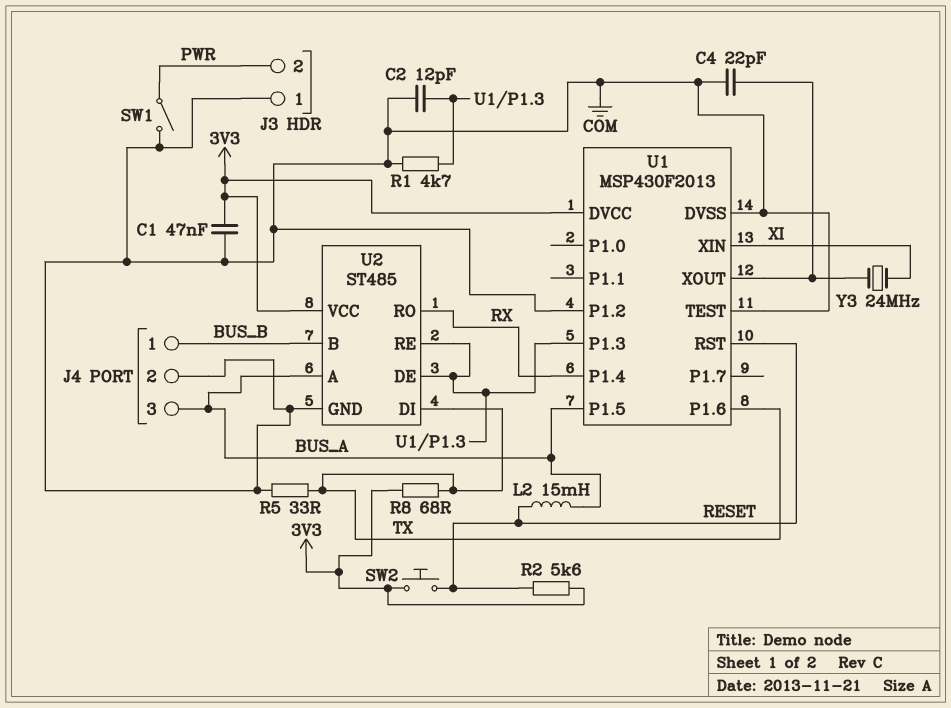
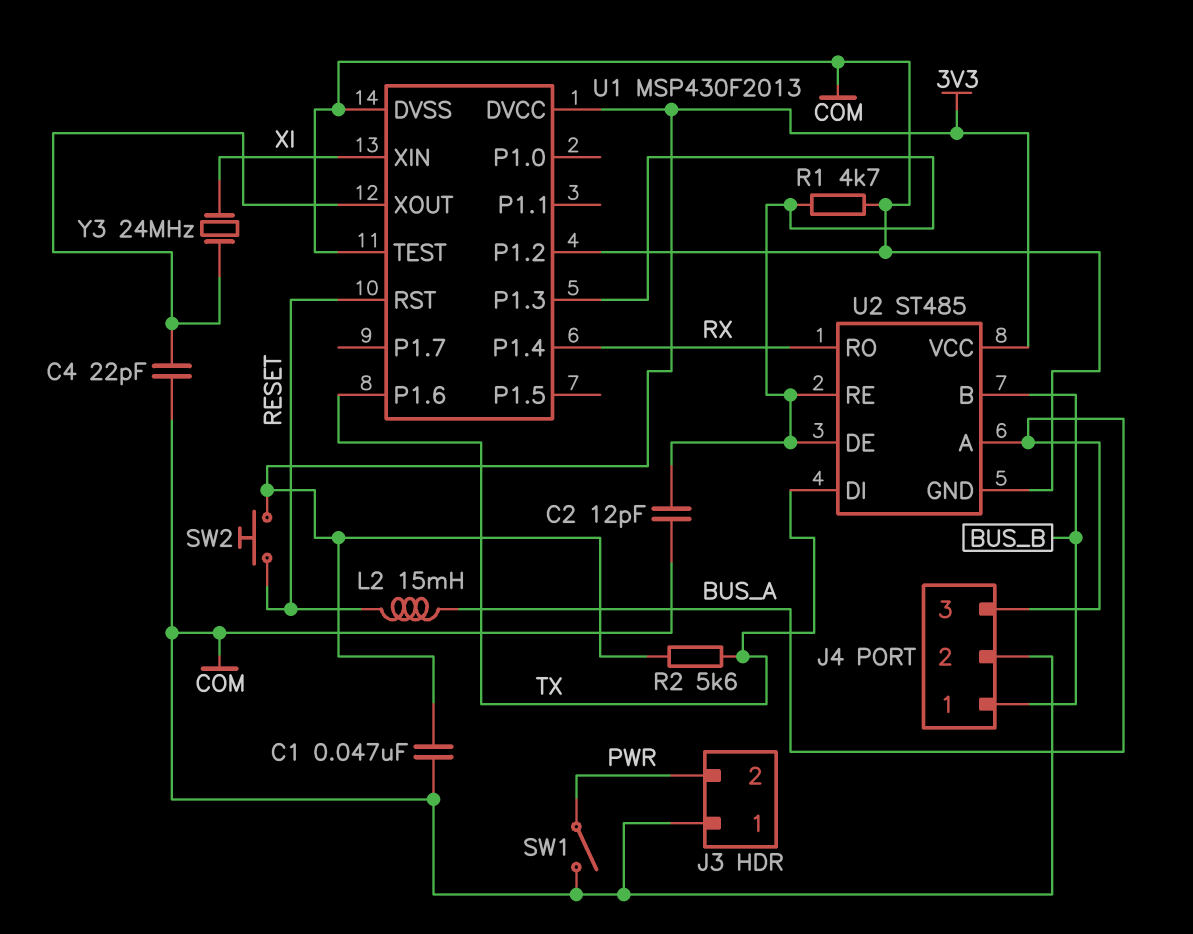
R2: 5.6k (3V3, RESET) -> 5.6k (3V3, TX)
R5: 33 (COM, TX) -> none
R8: 68 (3V3, TX) -> none
U1 pin P1.5: BUS_A -> none

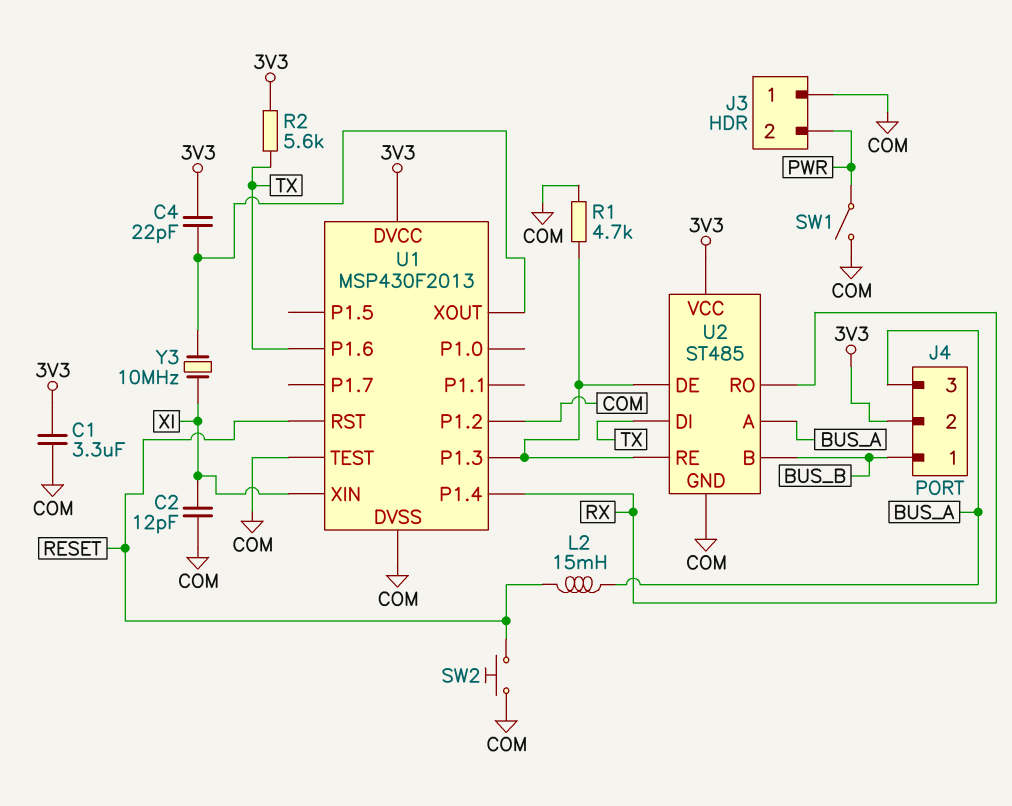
C1: 47nF (3V3, COM) -> 3.3uF (3V3, COM)
C2: 12pF (COM, U1/P1.3) -> 12pF (COM, XI)
C4: 22pF (COM, U1/XOUT) -> 22pF (3V3, U1/XOUT)
J4 pin 2: COM -> 3V3
SW2: button (3V3, RESET) -> button (COM, RESET)
Y3: 24MHz (U1/XOUT, XI) -> 10MHz (U1/XOUT, XI)

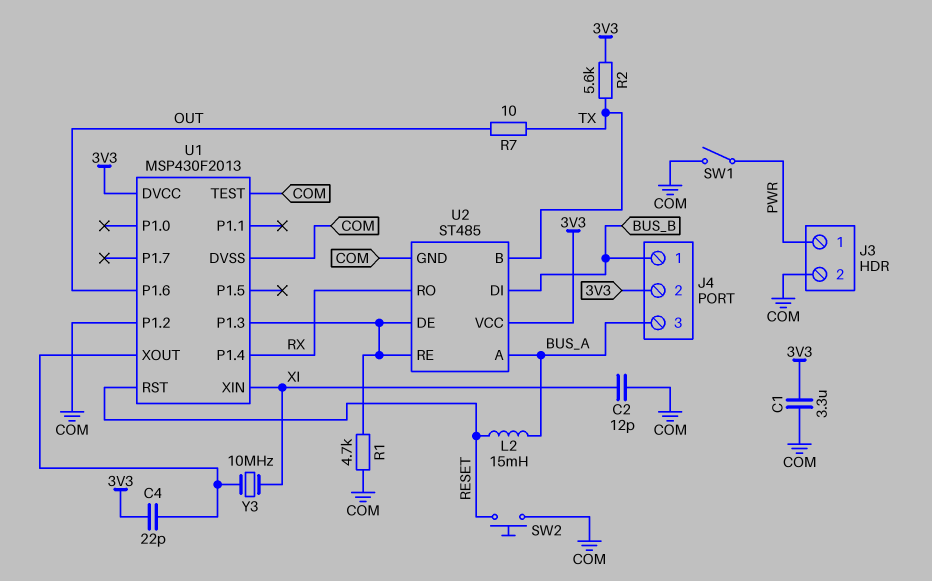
J3 pin 1: COM -> PWR
J3 pin 2: PWR -> COM
R7: none -> 10 (OUT, TX)
U1 pin P1.6: TX -> OUT
U2 pin B: BUS_B -> TX
U2 pin DI: TX -> BUS_B

